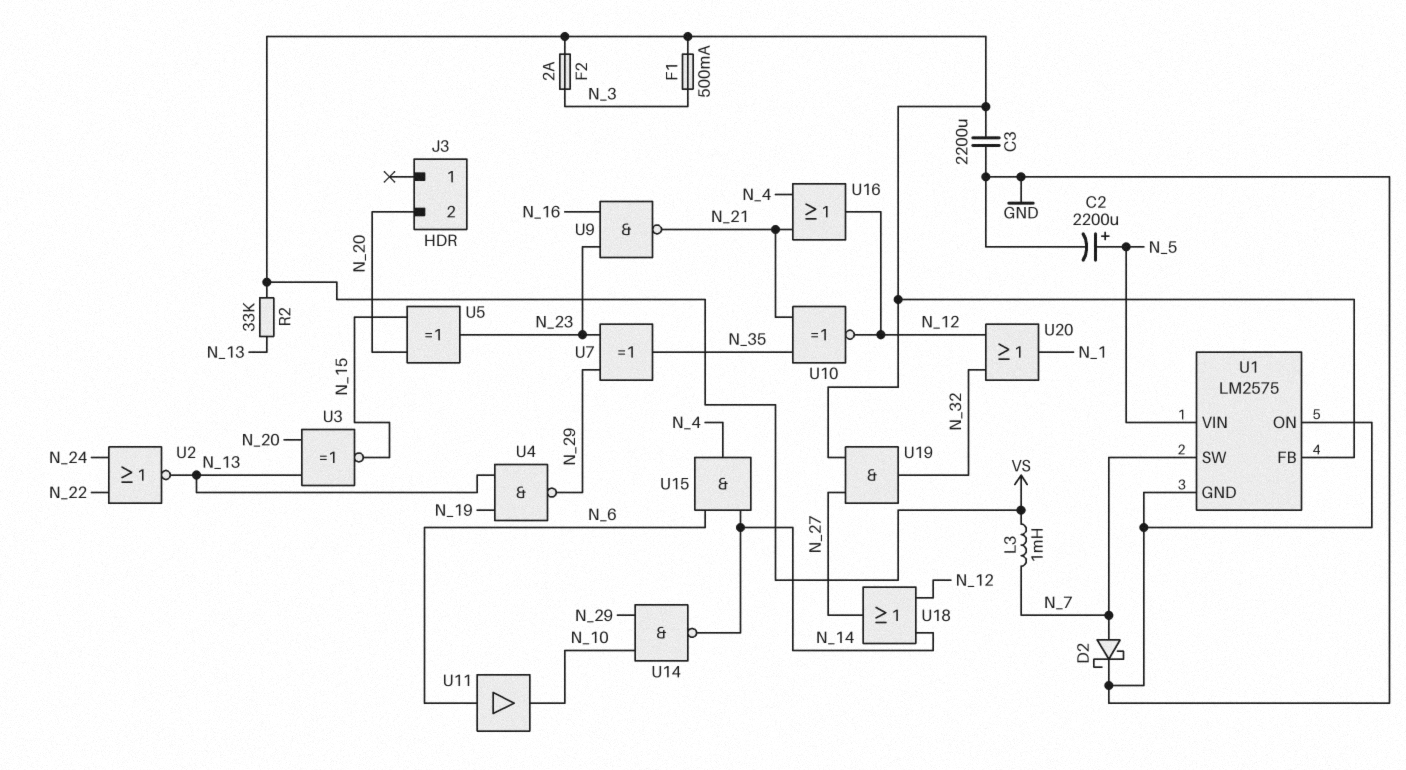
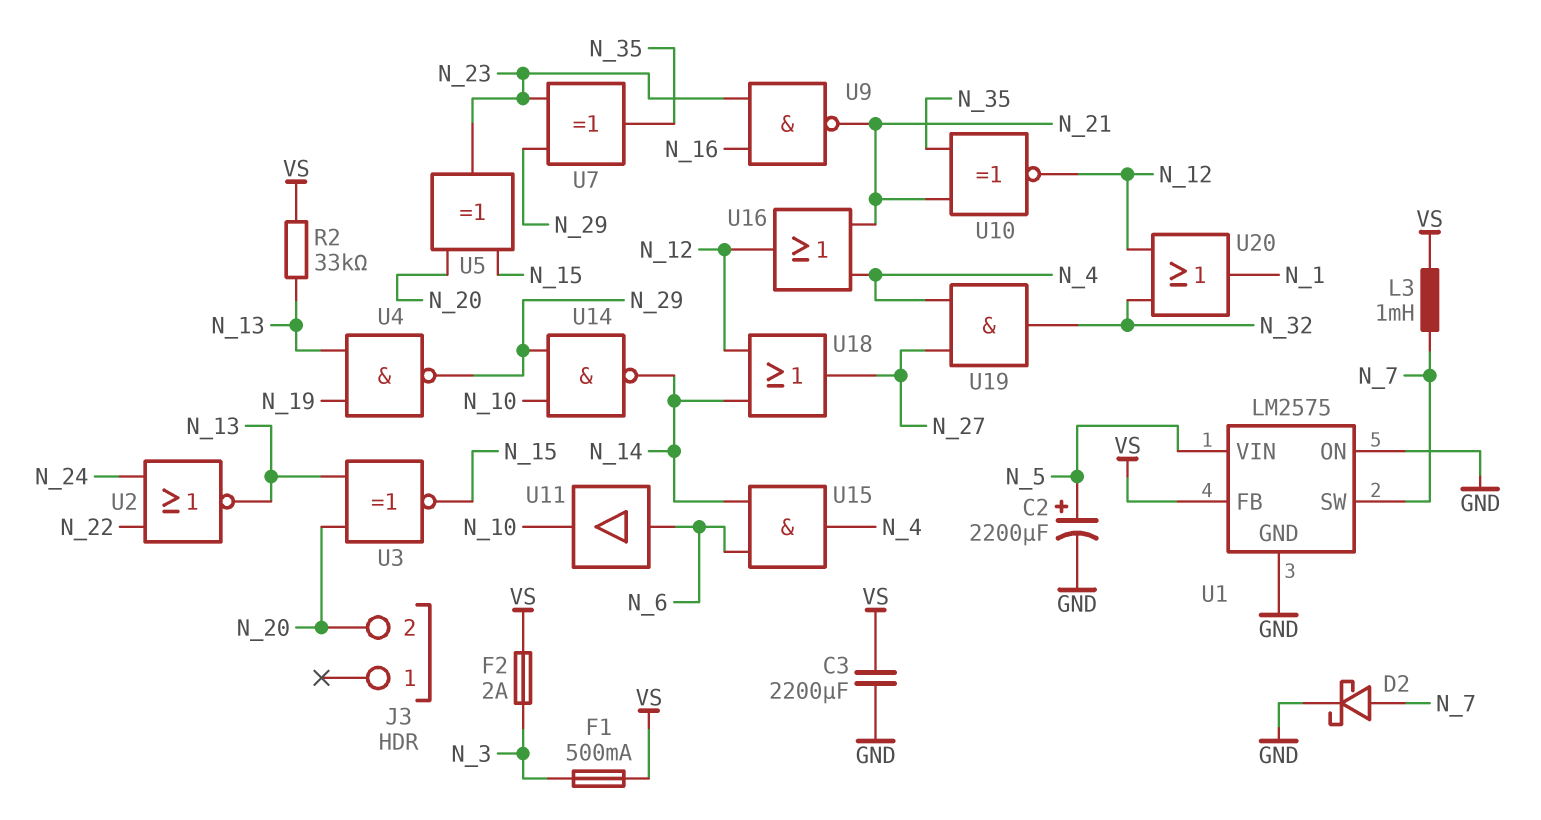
U19: AND (in N_27, in VS, out N_32) -> AND (in N_4, in N_27, out N_32)

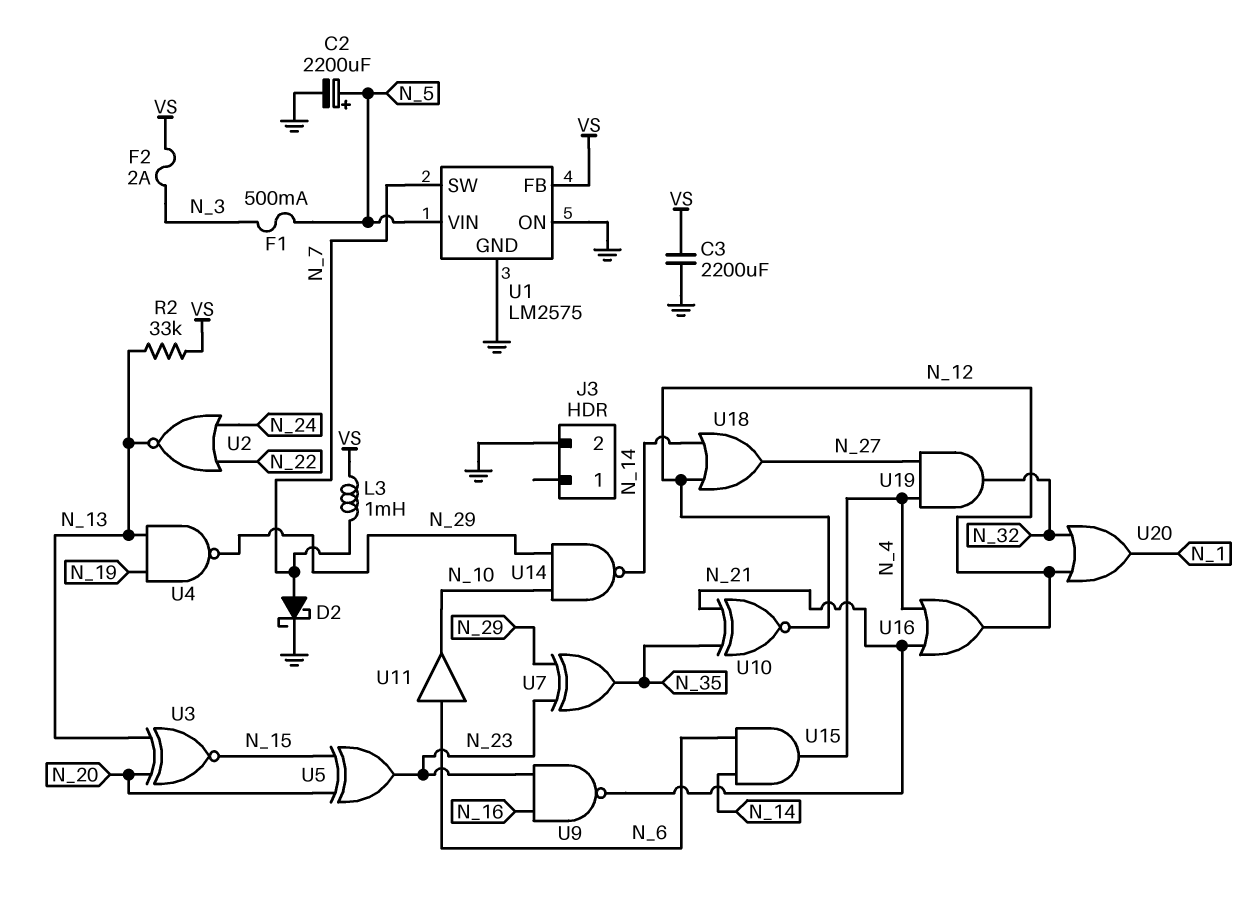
F1: 500mA (N_3, VS) -> 500mA (N_3, N_5)
J3 pin 2: N_20 -> GND

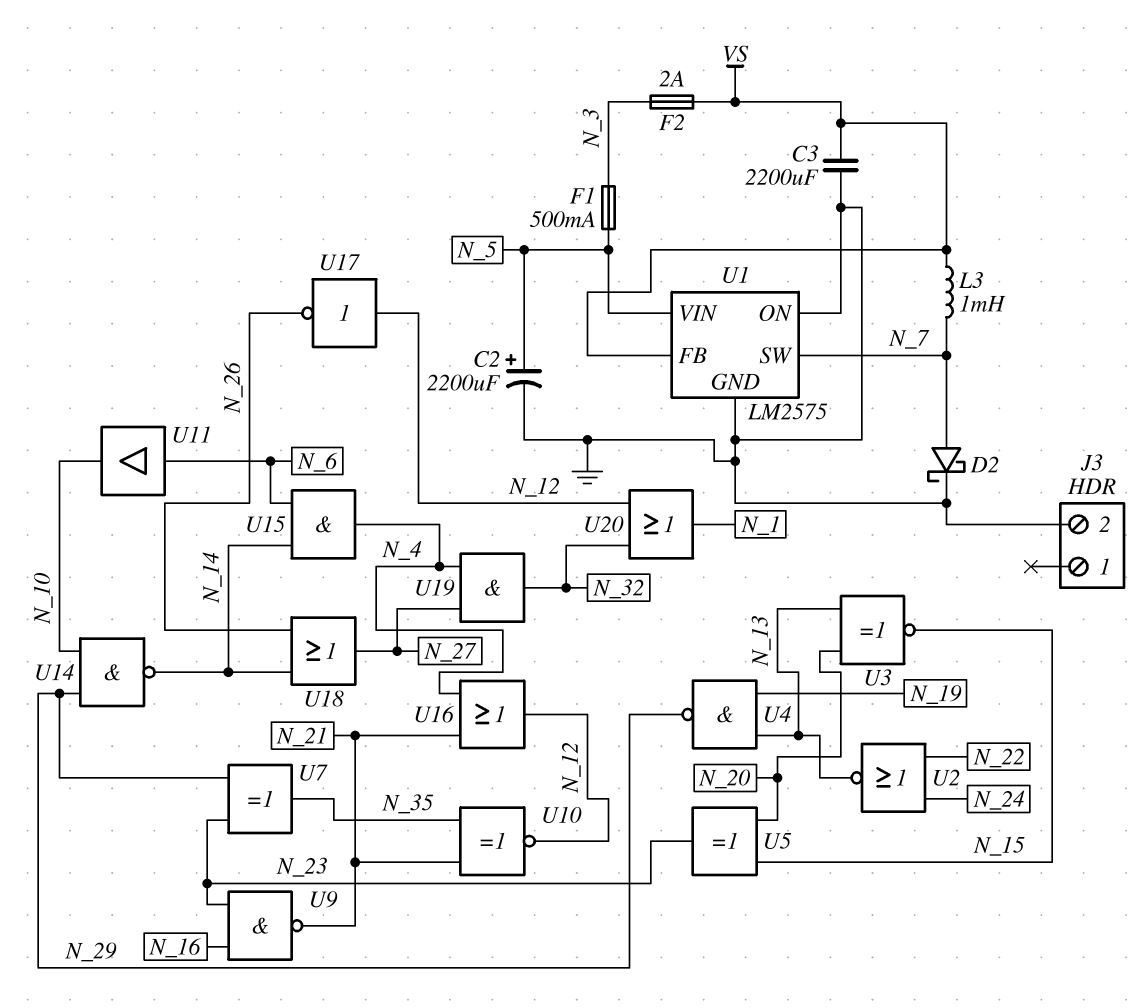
R2: 33k (N_13, VS) -> none
U17: none -> NOT (in N_12, out N_26)
U18: OR (in N_12, in N_14, out N_27) -> OR (in N_14, in N_26, out N_27)

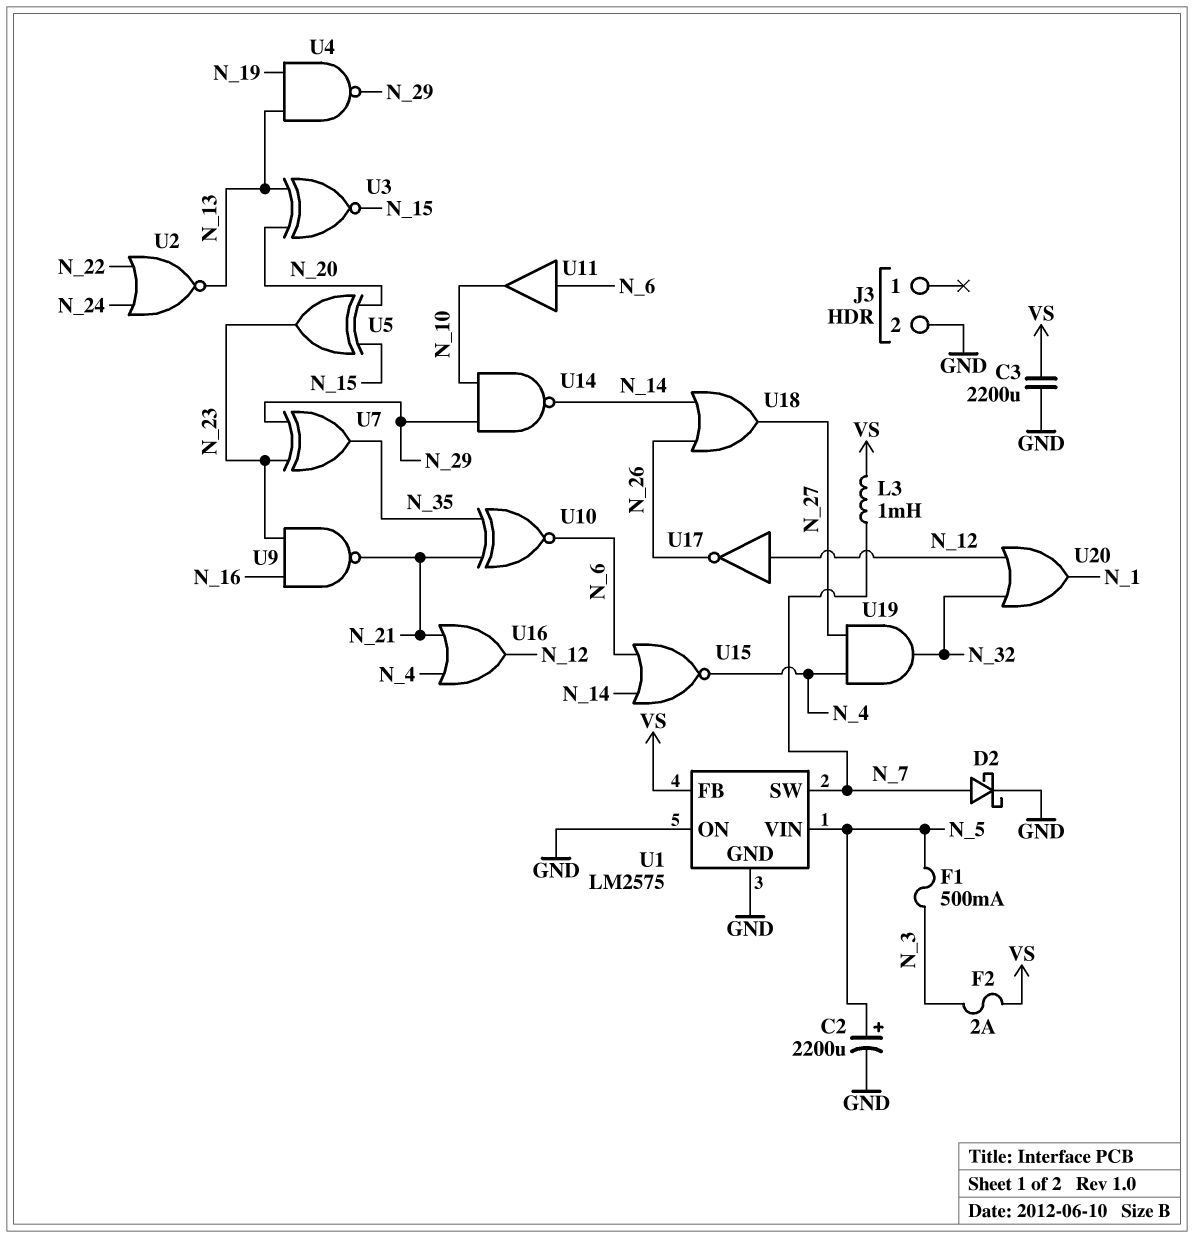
U10: XNOR (in N_21, in N_35, out N_12) -> XNOR (in N_21, in N_35, out N_6)
U15: AND (in N_6, in N_14, out N_4) -> NOR (in N_6, in N_14, out N_4)

